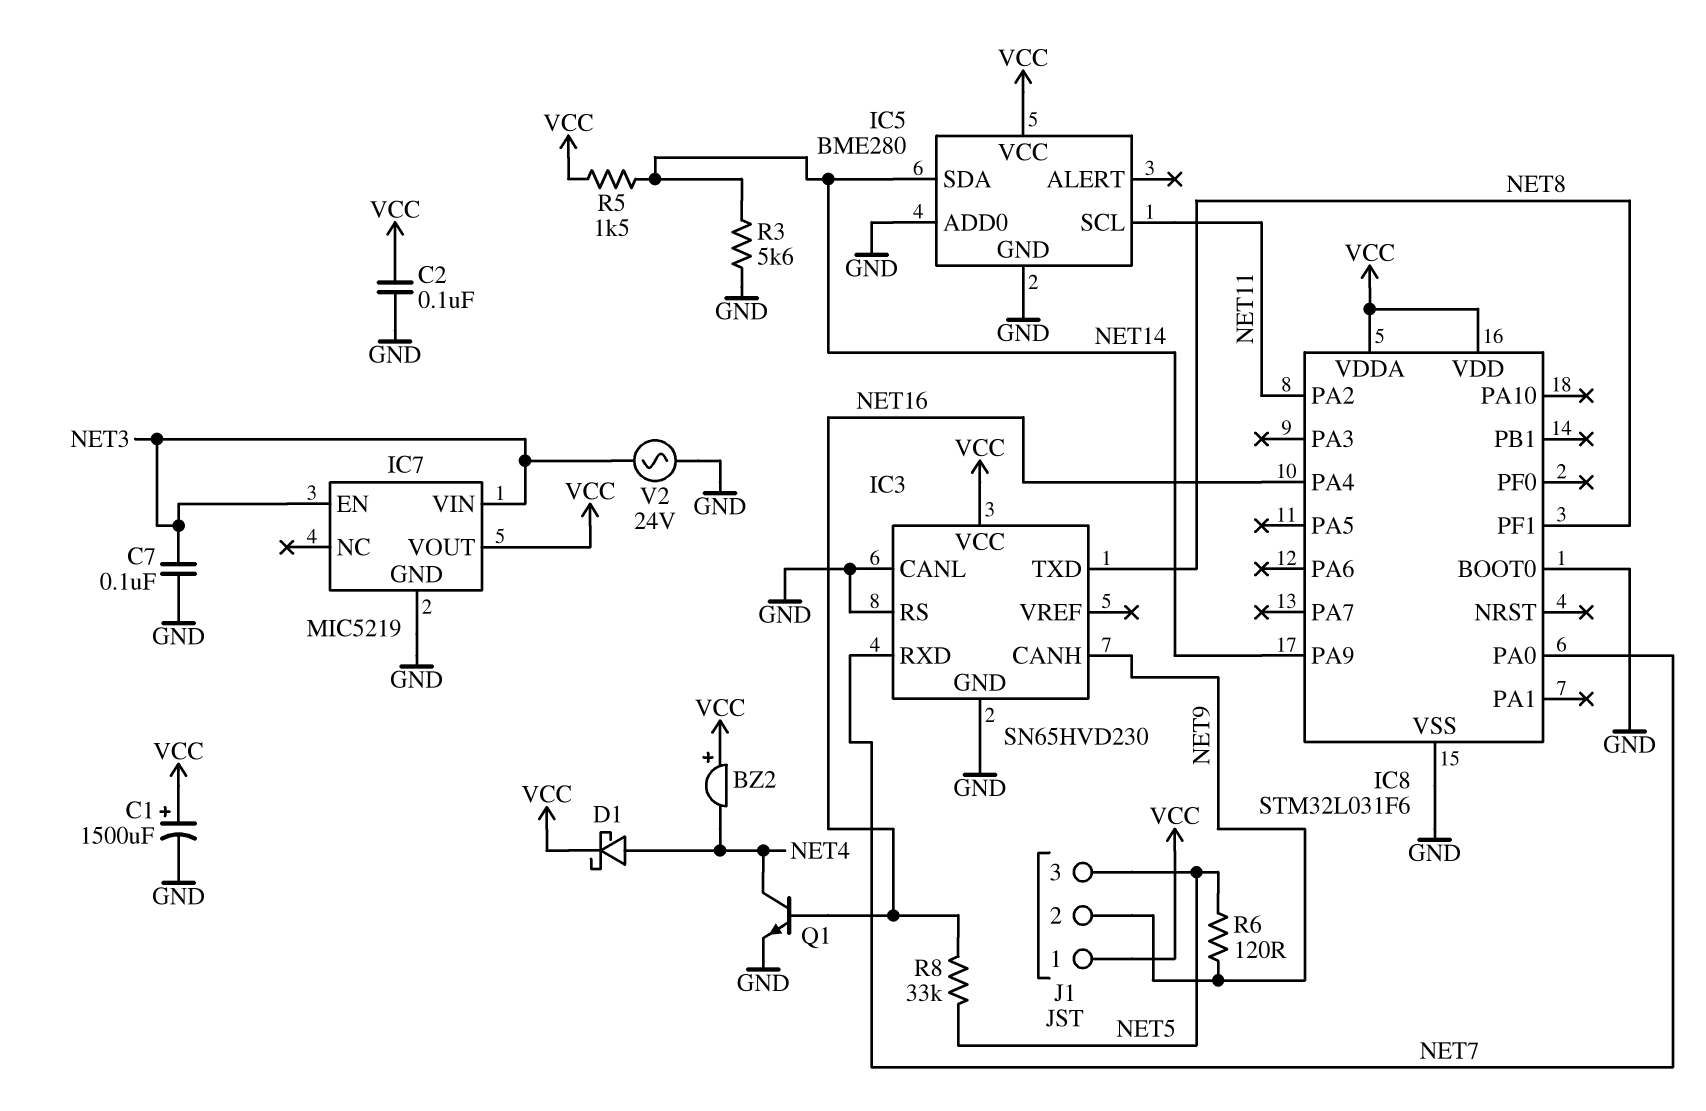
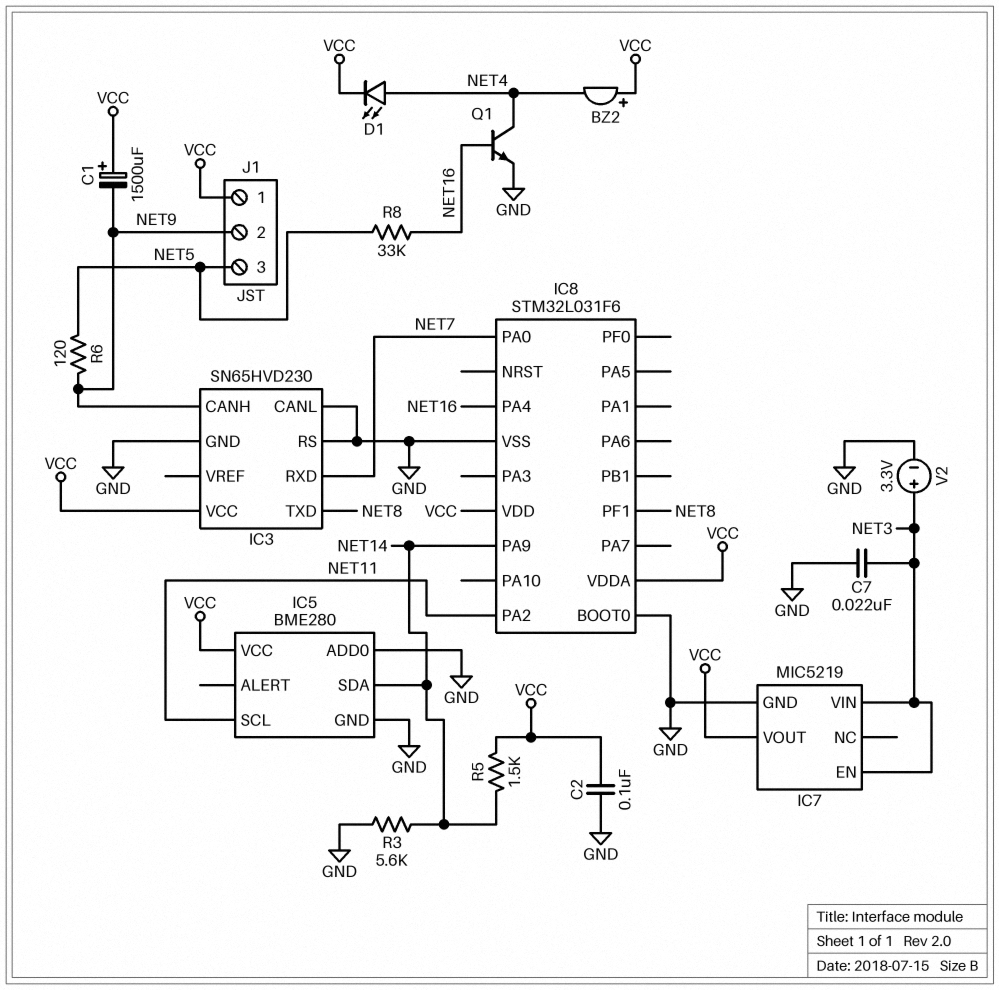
C1: 1500uF (plus VCC, minus GND) -> 1500uF (plus VCC, minus NET9)
C7: 100nF (GND, NET3) -> 22nF (GND, NET3)
D1: schottky (A NET4, K VCC) -> LED (A NET4, K VCC)
V2: AC 24V (GND, NET3) -> 3.3V (plus NET3, minus GND)

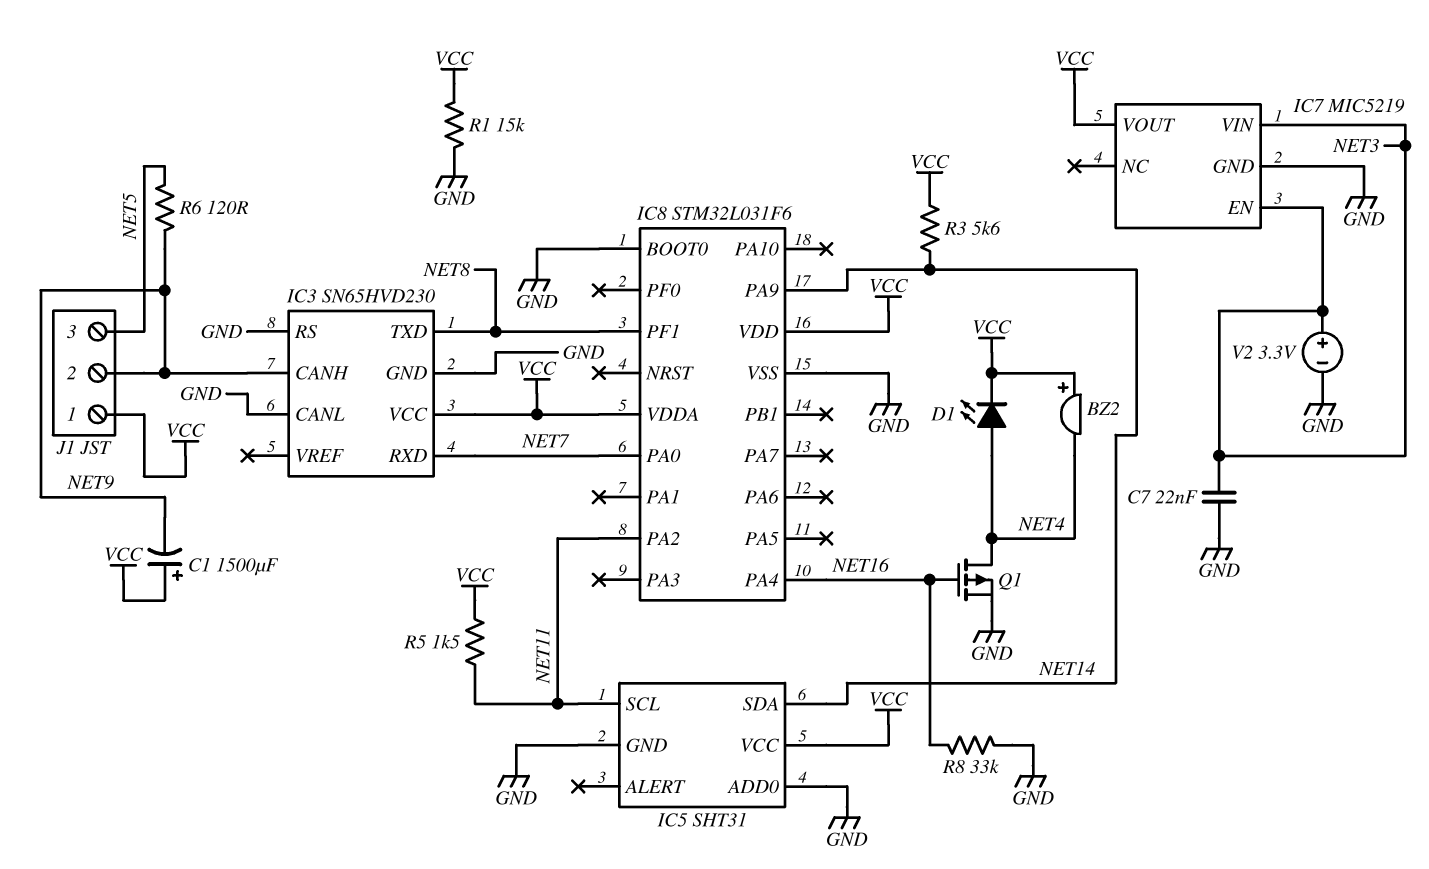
C2: 100nF (GND, VCC) -> none
IC5: BME280 -> SHT31
Q1: NPN (B NET16, C NET4, E GND) -> PMOS (G NET16, D NET4, S GND)
R1: none -> 15k (GND, VCC)
R3: 5.6k (GND, NET14) -> 5.6k (NET14, VCC)
R5: 1.5k (NET14, VCC) -> 1.5k (NET11, VCC)
R8: 33k (NET5, NET16) -> 33k (GND, NET16)

